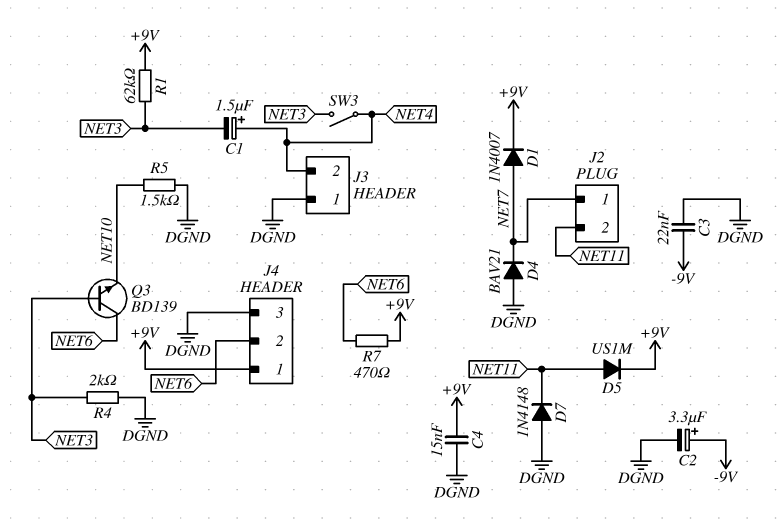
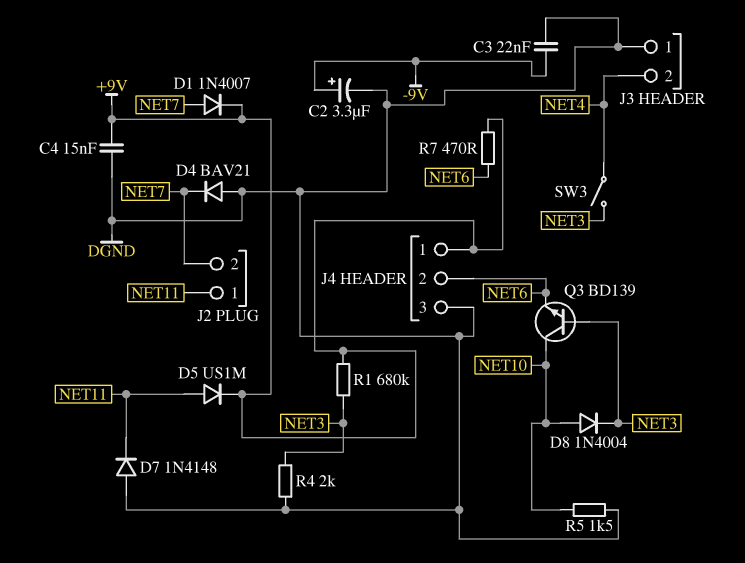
C1: 1.5uF (plus NET4, minus NET3) -> none
D8: none -> diode 1N4004 (A NET10, K NET3)
J2 pin 1: NET7 -> NET11
J2 pin 2: NET11 -> NET7
Q3: NPN BD139 (B NET3, C NET6, E NET10) -> NPN BD139 (B NET3, C NET10, E NET6)
R1: 62k (+9V, NET3) -> 680k (+9V, NET3)

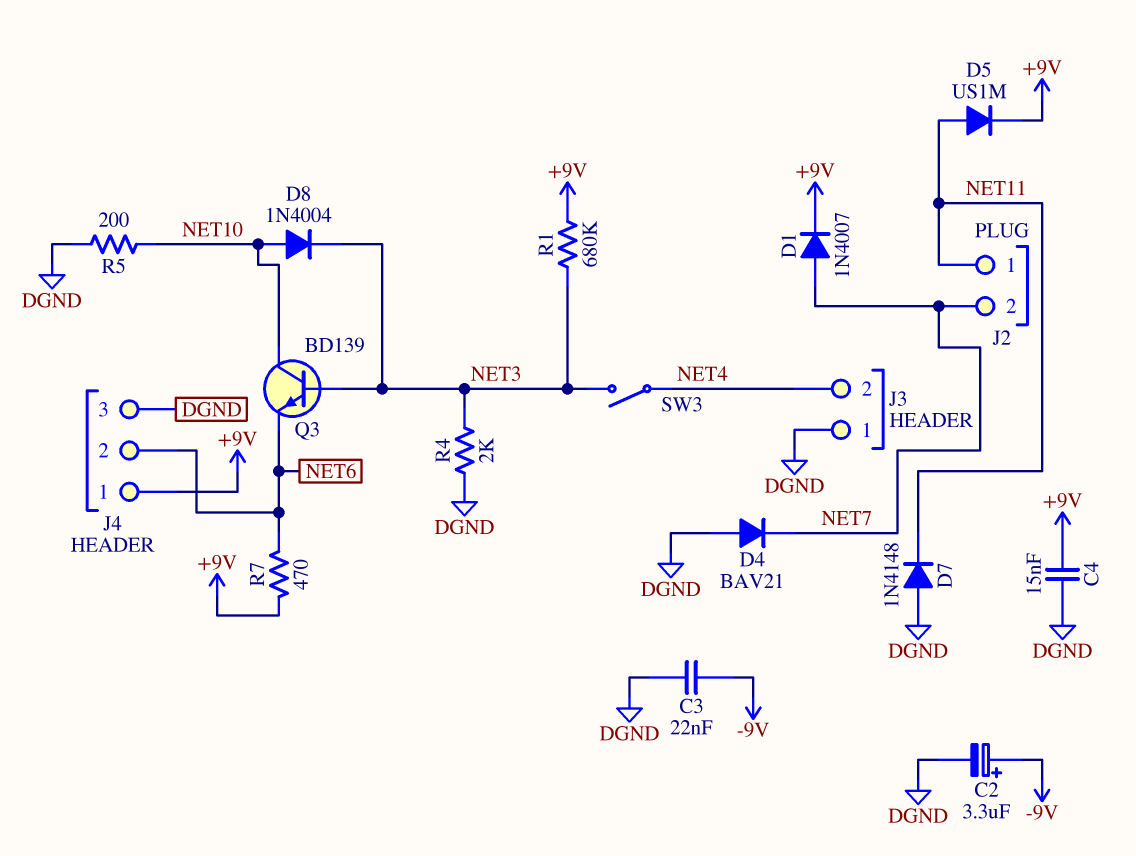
R5: 1.5k (DGND, NET10) -> 200 (DGND, NET10)

